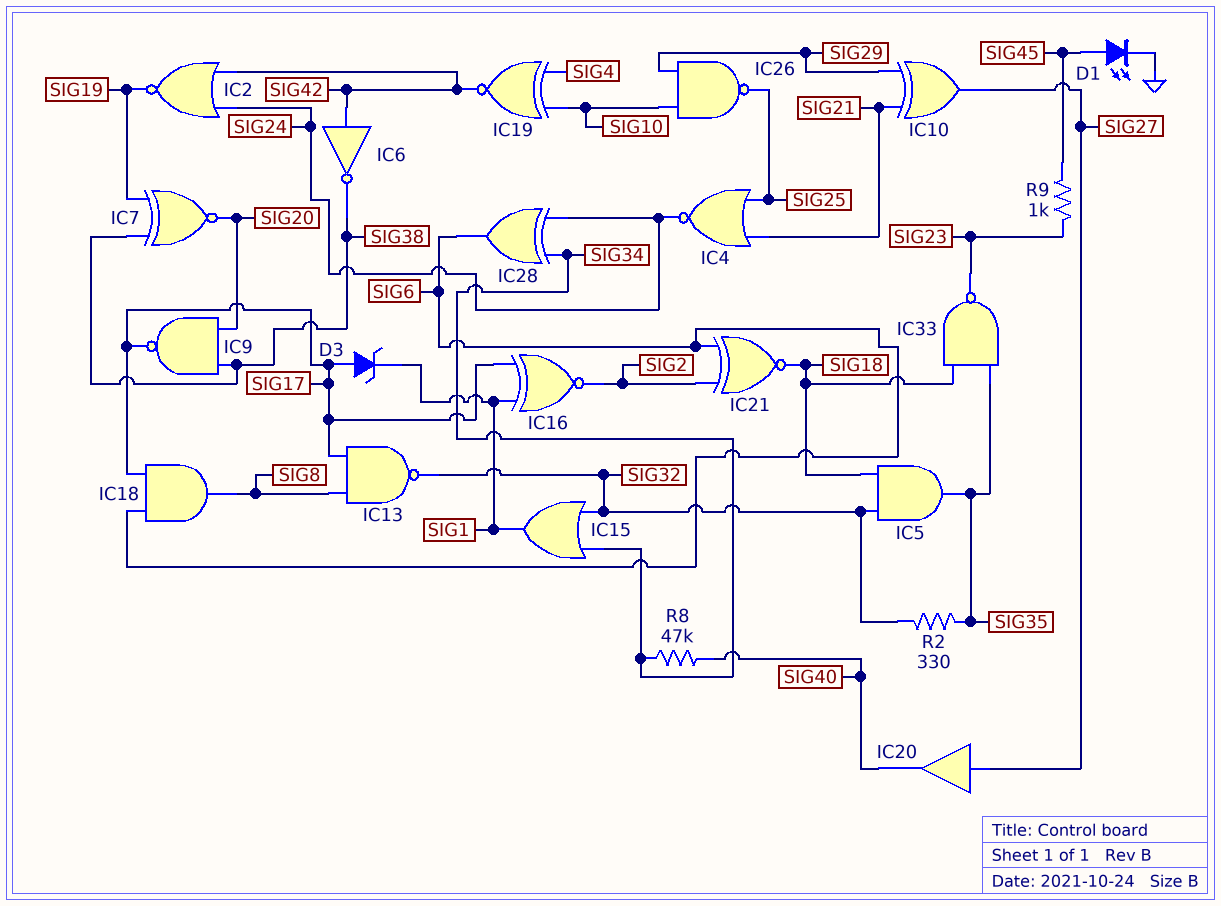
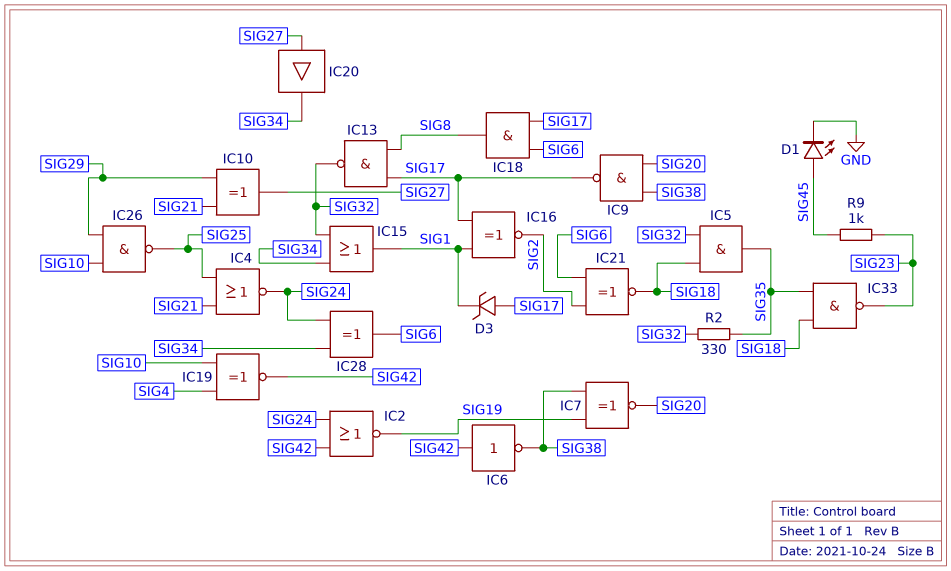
IC20: buffer (in SIG27, out SIG40) -> buffer (in SIG27, out SIG34)
R8: 47k (SIG34, SIG40) -> none

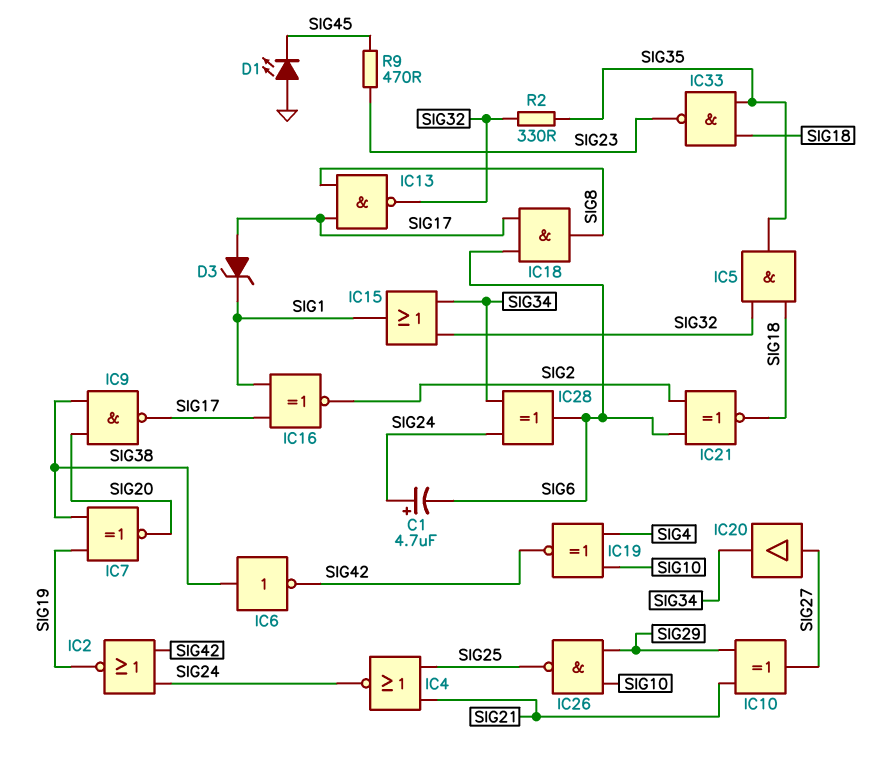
C1: none -> 4.7uF (plus SIG24, minus SIG6)
D1: LED (A SIG45, K GND) -> LED (A GND, K SIG45)
IC6: NOT (in SIG42, out SIG38) -> NOT (in SIG38, out SIG42)
R9: 1k (SIG23, SIG45) -> 470 (SIG23, SIG45)

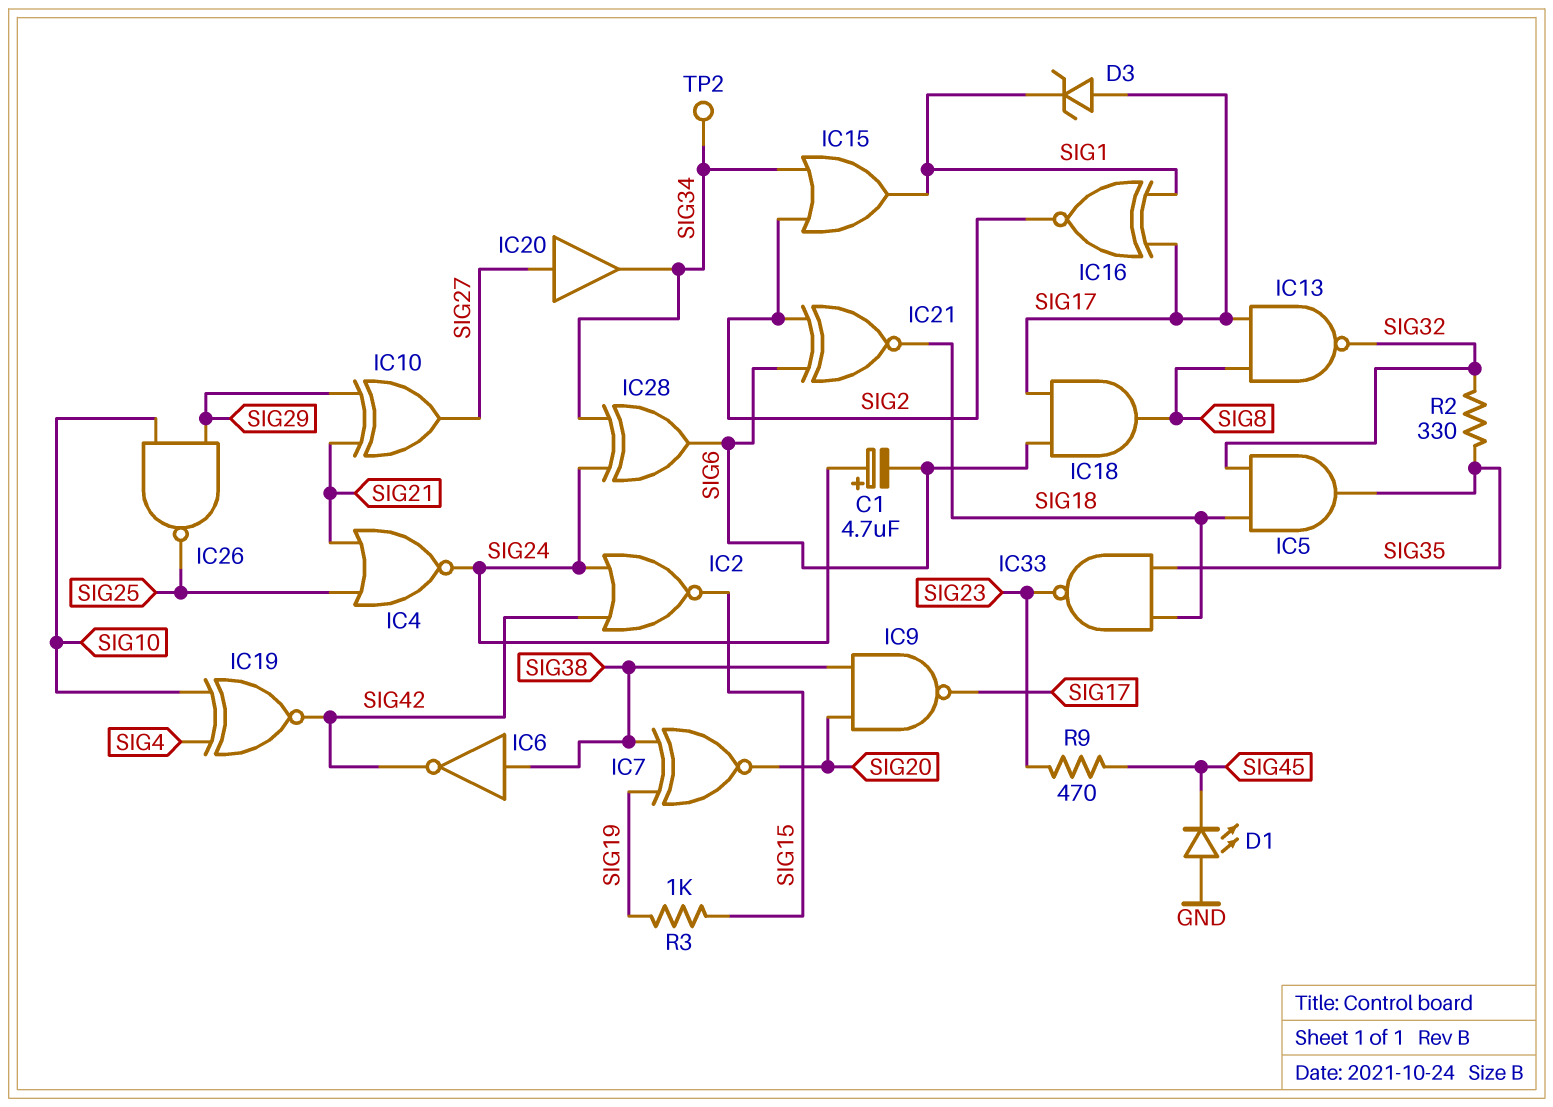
IC2: NOR (in SIG24, in SIG42, out SIG19) -> NOR (in SIG24, in SIG42, out SIG15)
IC15: OR (in SIG32, in SIG34, out SIG1) -> OR (in SIG2, in SIG34, out SIG1)
R3: none -> 1k (SIG15, SIG19)
TP2: none -> test point (SIG34)

